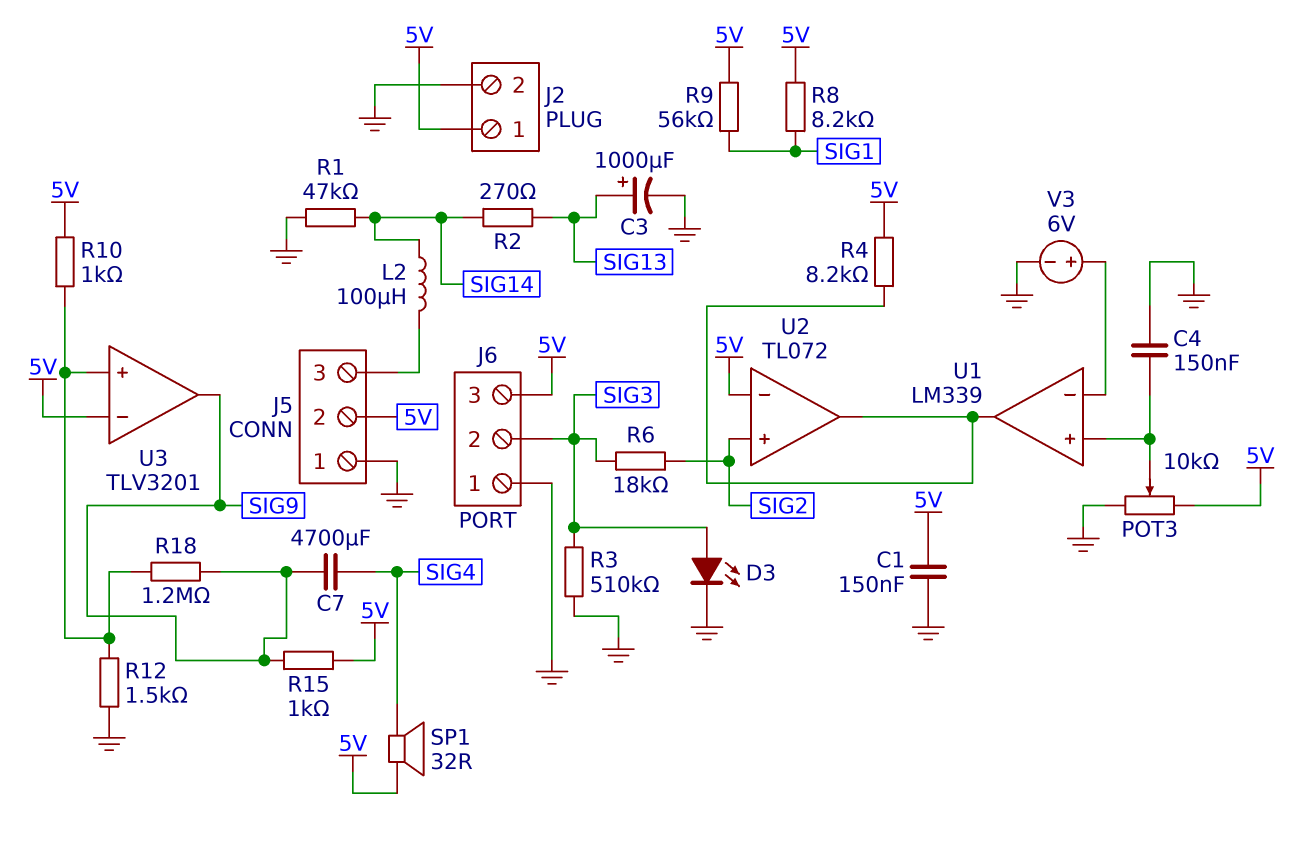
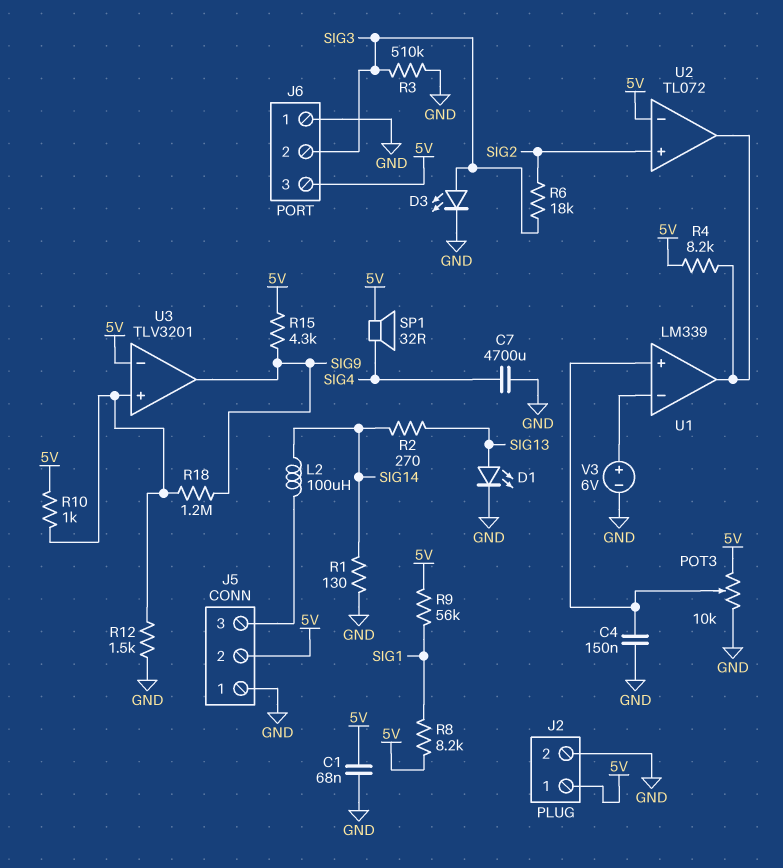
C1: 150nF (5V, GND) -> 68nF (5V, GND)
C3: 1000uF (plus SIG13, minus GND) -> none
C7: 4700uF (SIG4, SIG9) -> 4700uF (GND, SIG4)
D1: none -> LED (A SIG13, K GND)
R1: 47k (GND, SIG14) -> 130 (GND, SIG14)
R15: 1k (5V, SIG9) -> 4.3k (5V, SIG9)

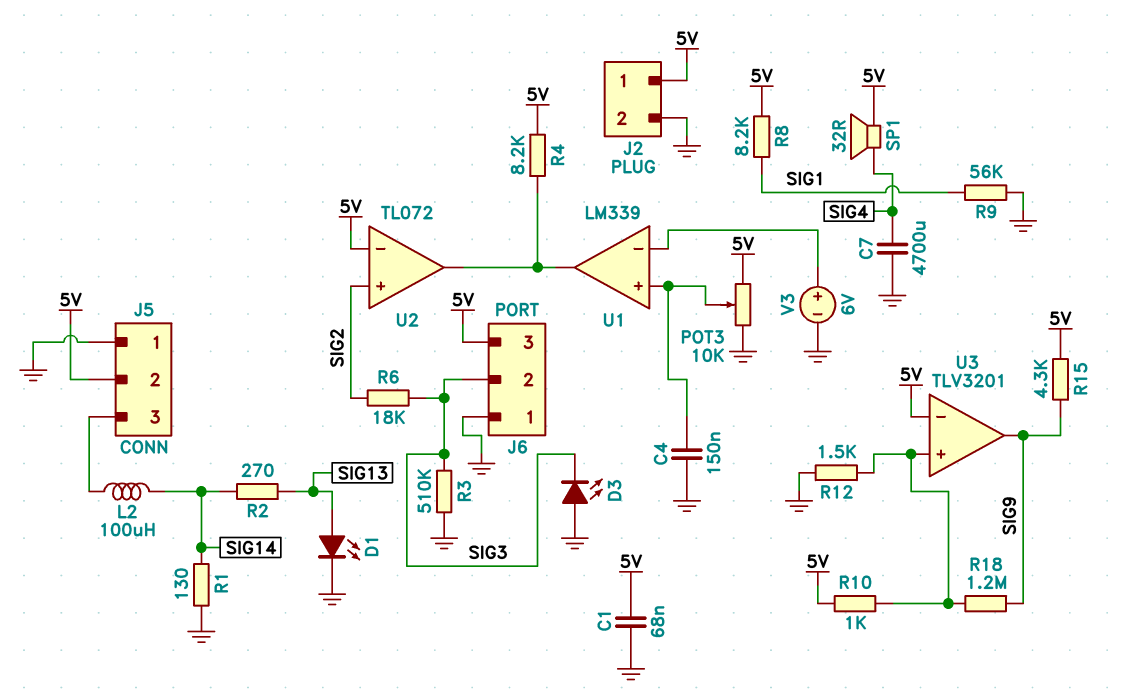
D3: LED (A SIG3, K GND) -> LED (A GND, K SIG3)
R9: 56k (5V, SIG1) -> 56k (GND, SIG1)

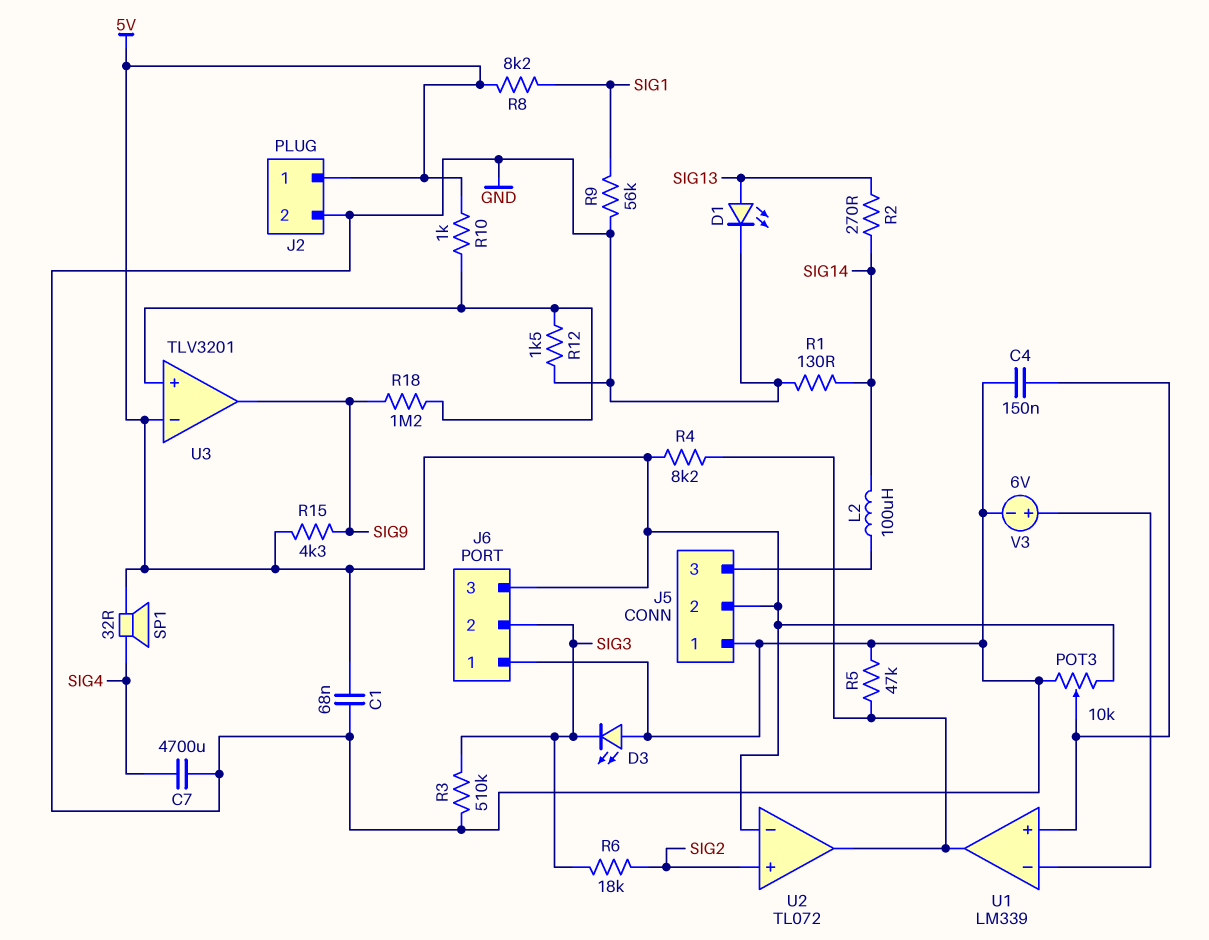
R5: none -> 47k (GND, U1/out)

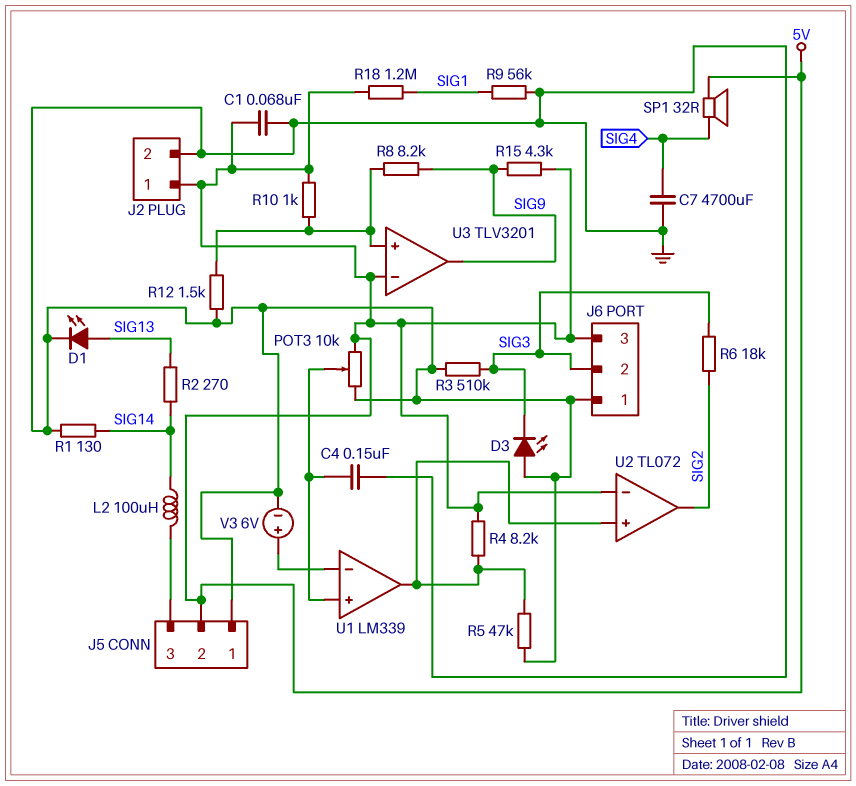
R8: 8.2k (5V, SIG1) -> 8.2k (SIG9, U3/in+)
R18: 1.2M (SIG9, U3/in+) -> 1.2M (5V, SIG1)
U2 pin in+: SIG2 -> U1/out
U2 pin out: U1/out -> SIG2

